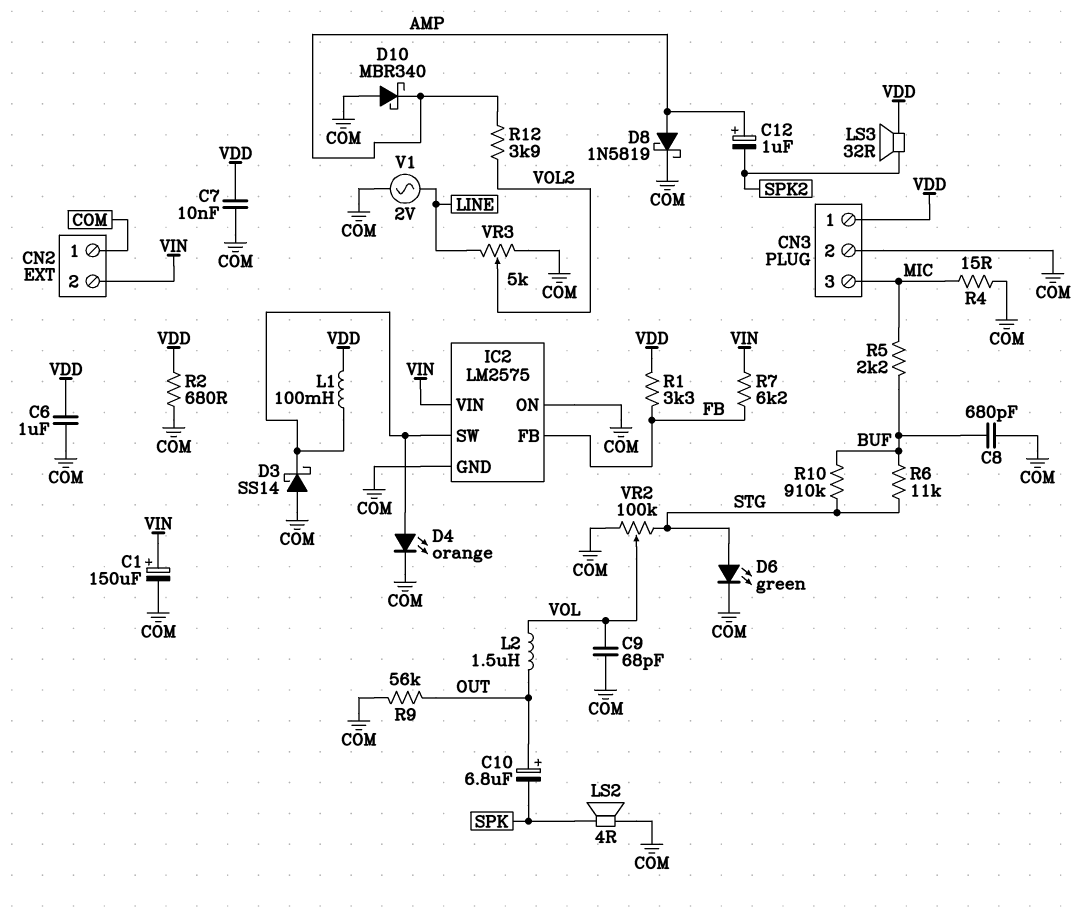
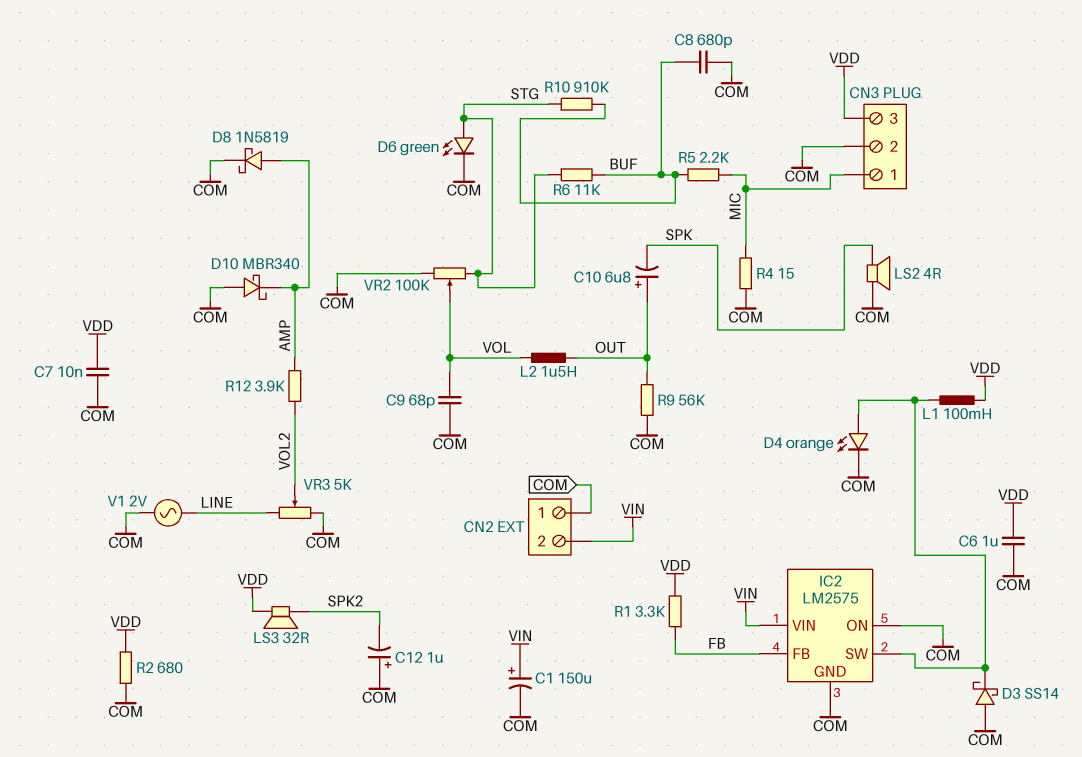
C12: 1uF (plus AMP, minus SPK2) -> 1uF (plus COM, minus SPK2)
CN3 pin 1: VDD -> MIC
CN3 pin 3: MIC -> VDD
R7: 6.2k (FB, VIN) -> none

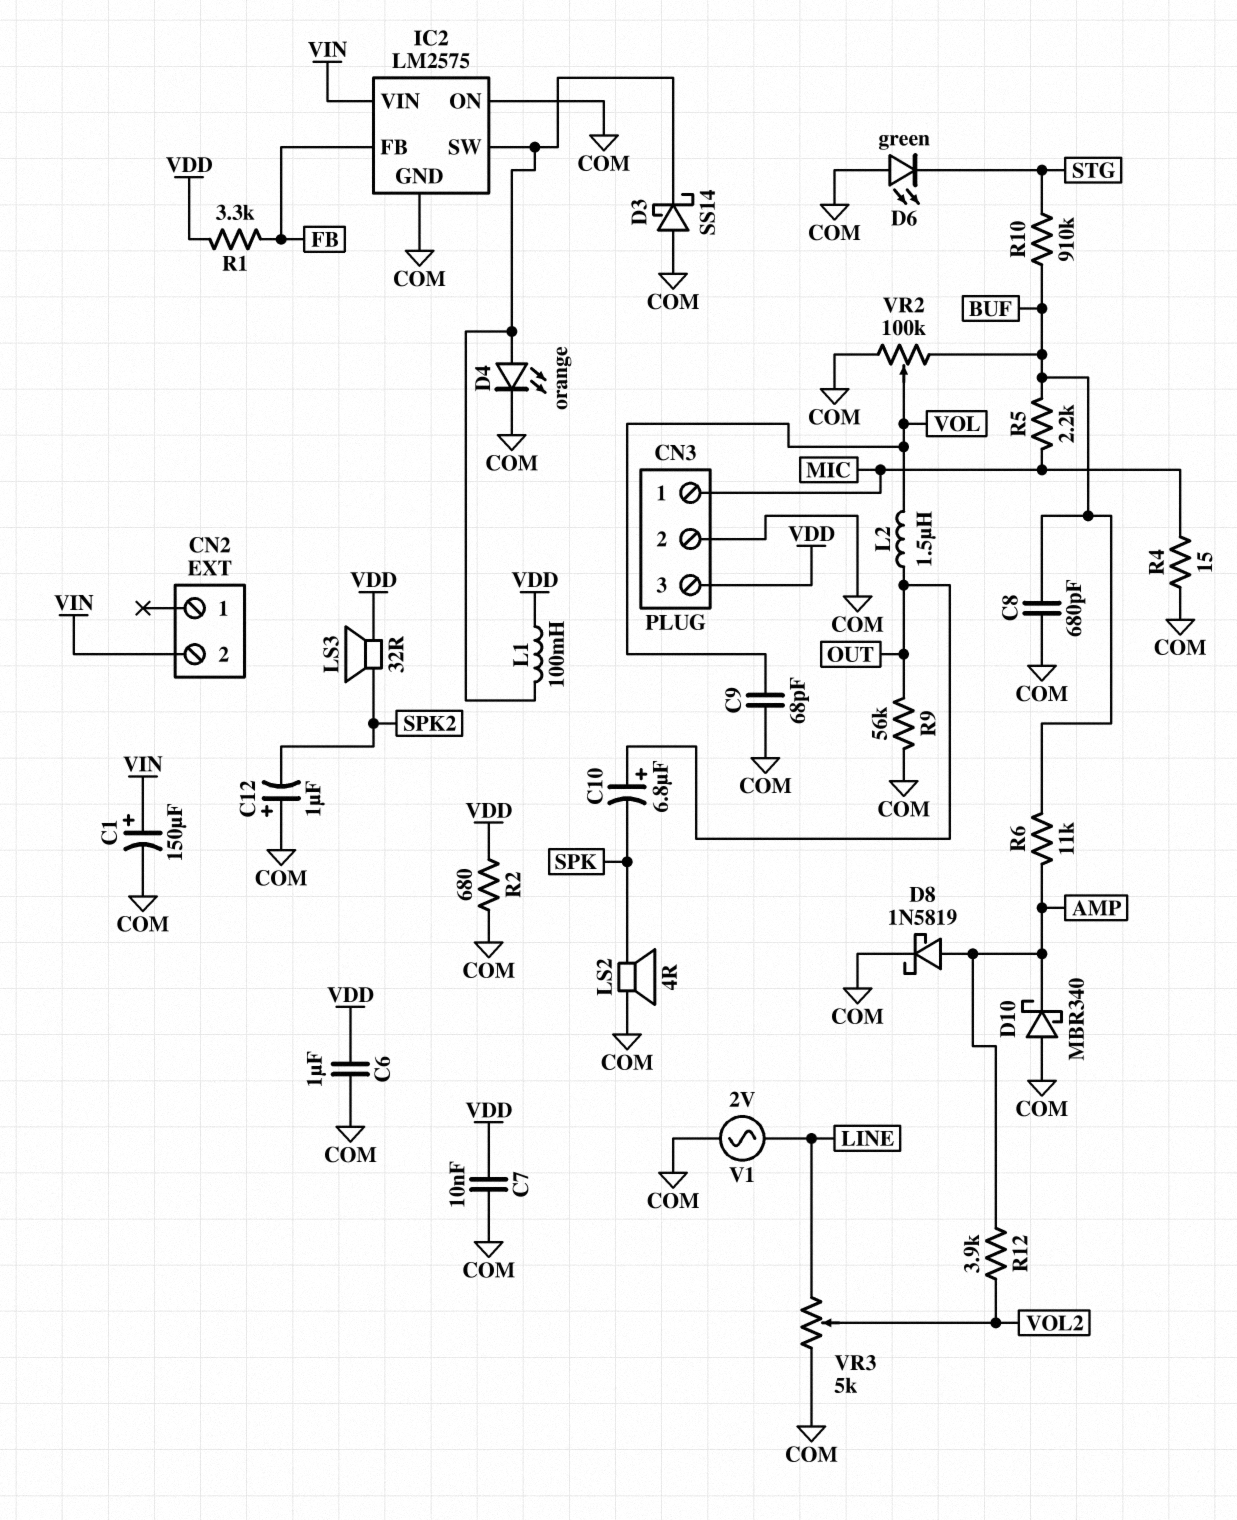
CN2 pin 1: COM -> none
D6: LED green (A STG, K COM) -> LED green (A COM, K STG)
R6: 11k (BUF, STG) -> 11k (AMP, BUF)
VR2: 100k (COM, STG, wiper VOL) -> 100k (BUF, COM, wiper VOL)

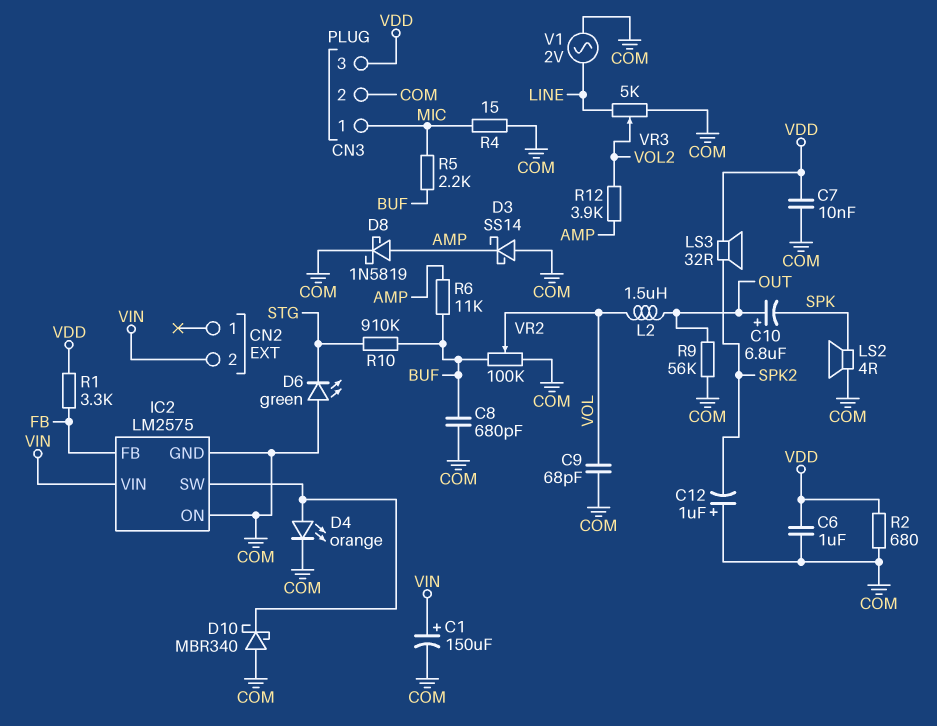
D3: schottky SS14 (A COM, K IC2/SW) -> schottky SS14 (A COM, K AMP)
D10: schottky MBR340 (A COM, K AMP) -> schottky MBR340 (A COM, K IC2/SW)
L1: 100mH (IC2/SW, VDD) -> none

